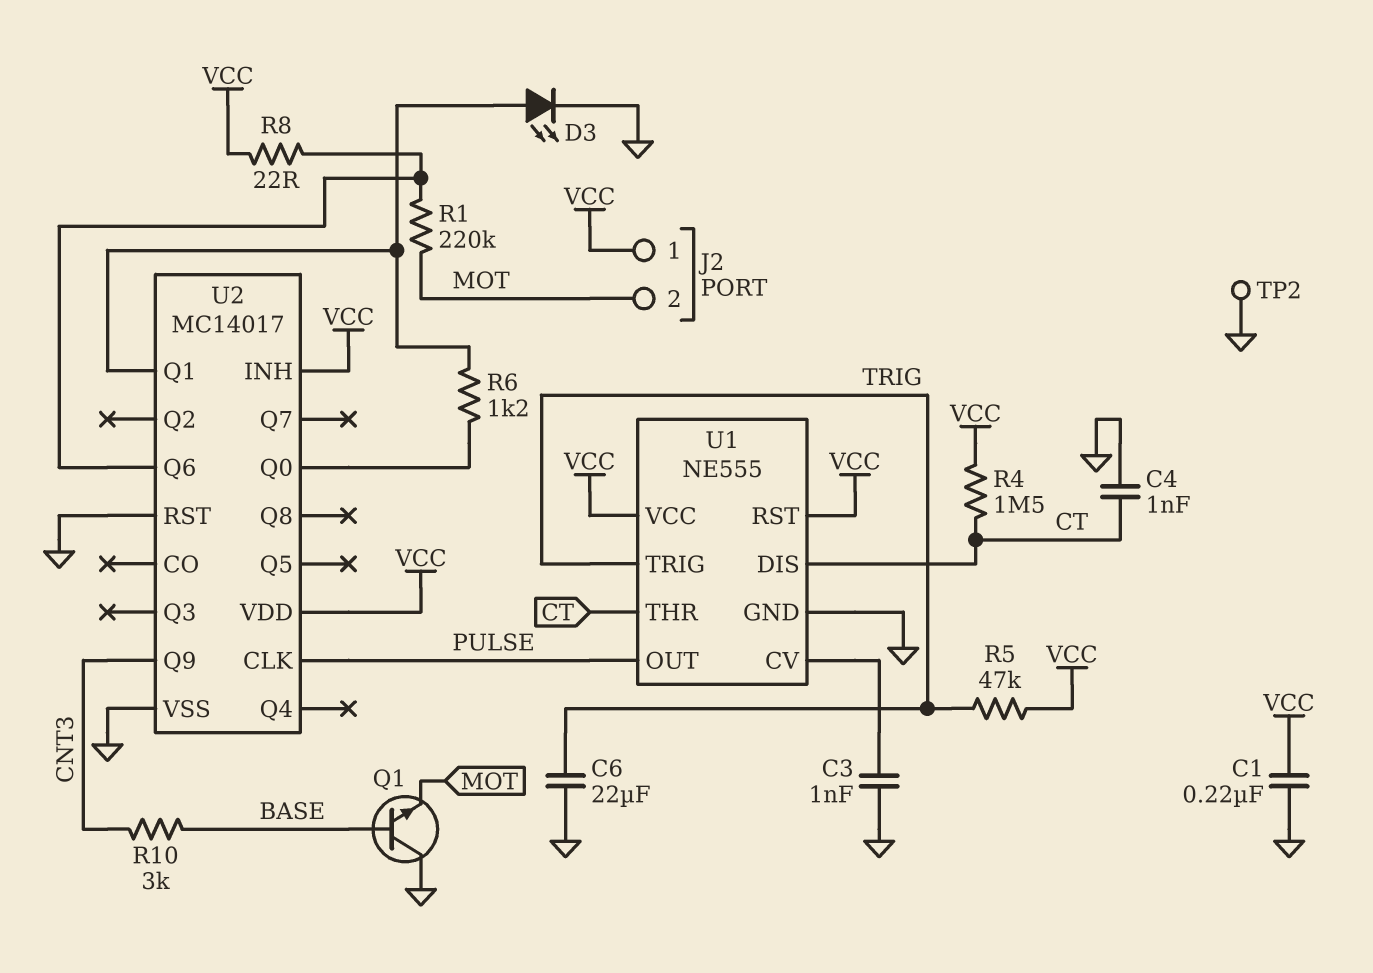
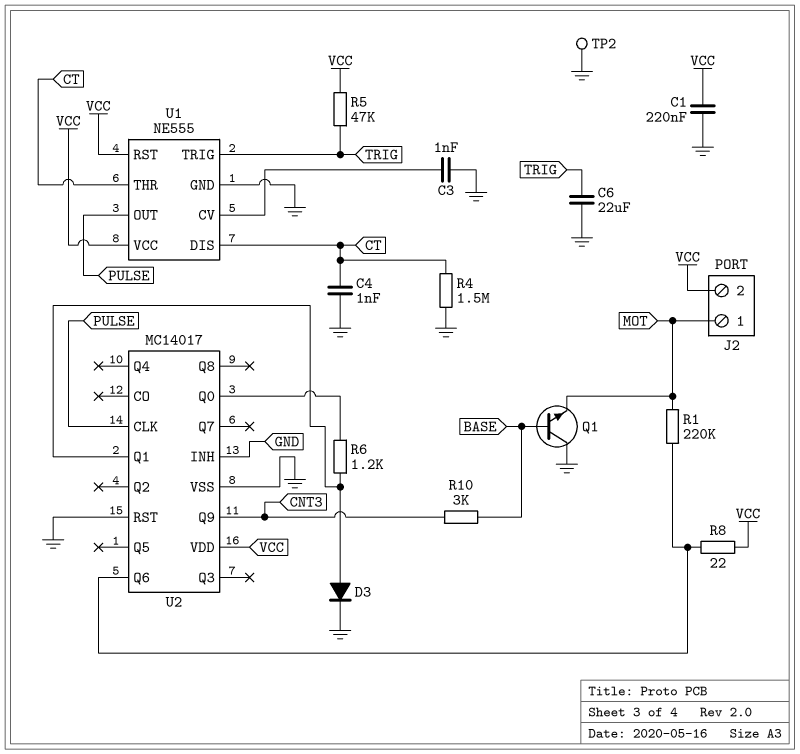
D3: LED (A U2/Q1, K GND) -> diode (A U2/Q1, K GND)
J2 pin 1: VCC -> MOT
J2 pin 2: MOT -> VCC
R4: 1.5M (CT, VCC) -> 1.5M (CT, GND)
U2 pin INH: VCC -> GND

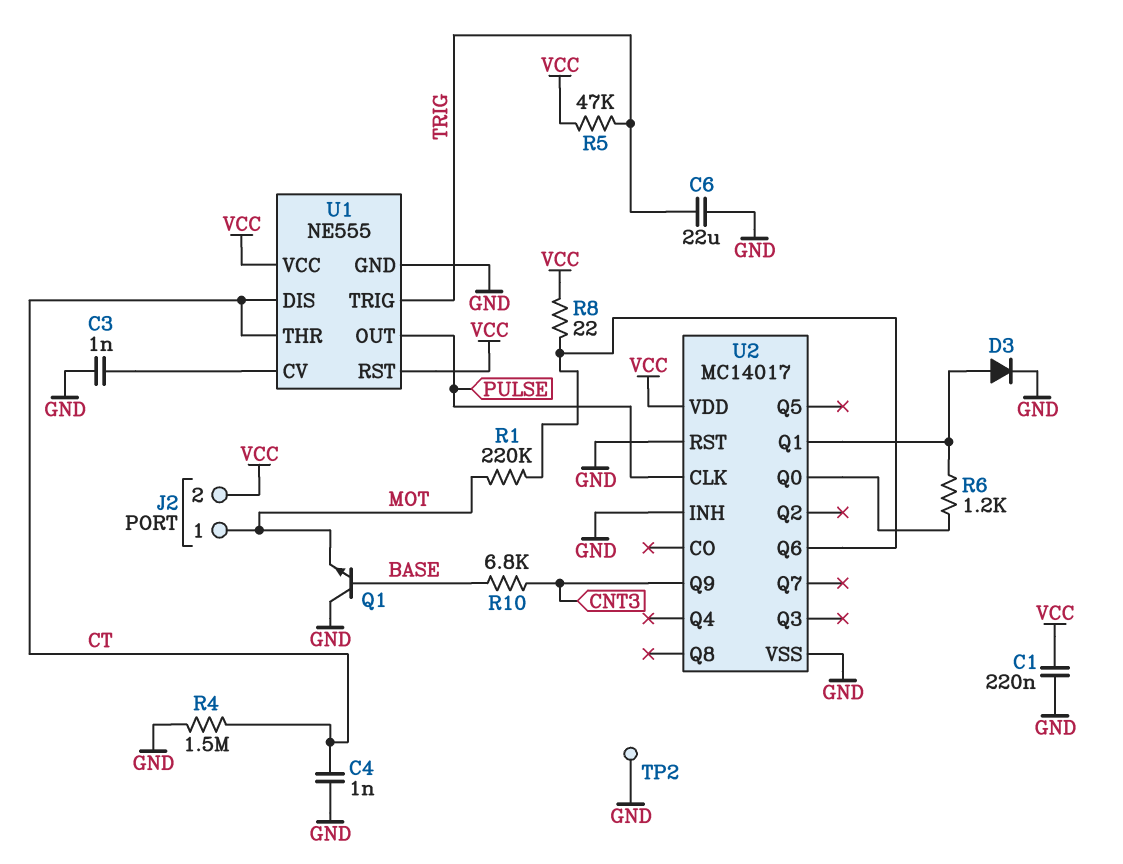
R10: 3k (BASE, CNT3) -> 6.8k (BASE, CNT3)

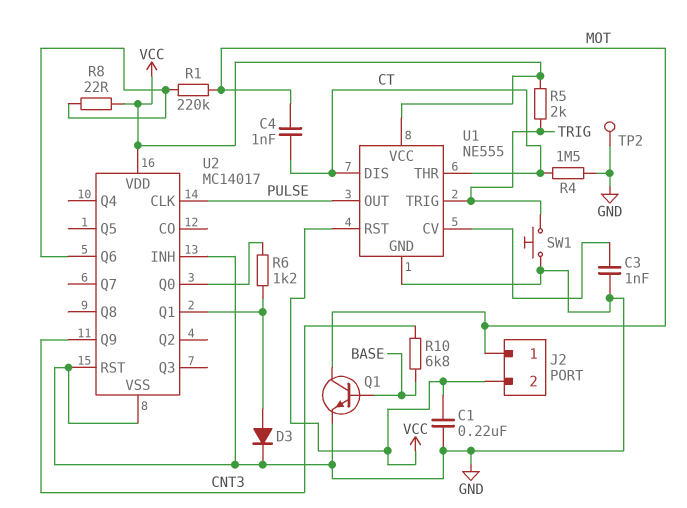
C4: 1nF (CT, GND) -> 1nF (CT, MOT)
C6: 22uF (GND, TRIG) -> none
Q1: NPN (B BASE, C GND, E MOT) -> NPN (B BASE, C MOT, E GND)
R5: 47k (TRIG, VCC) -> 2k (TRIG, VCC)
SW1: none -> button (GND, TRIG)

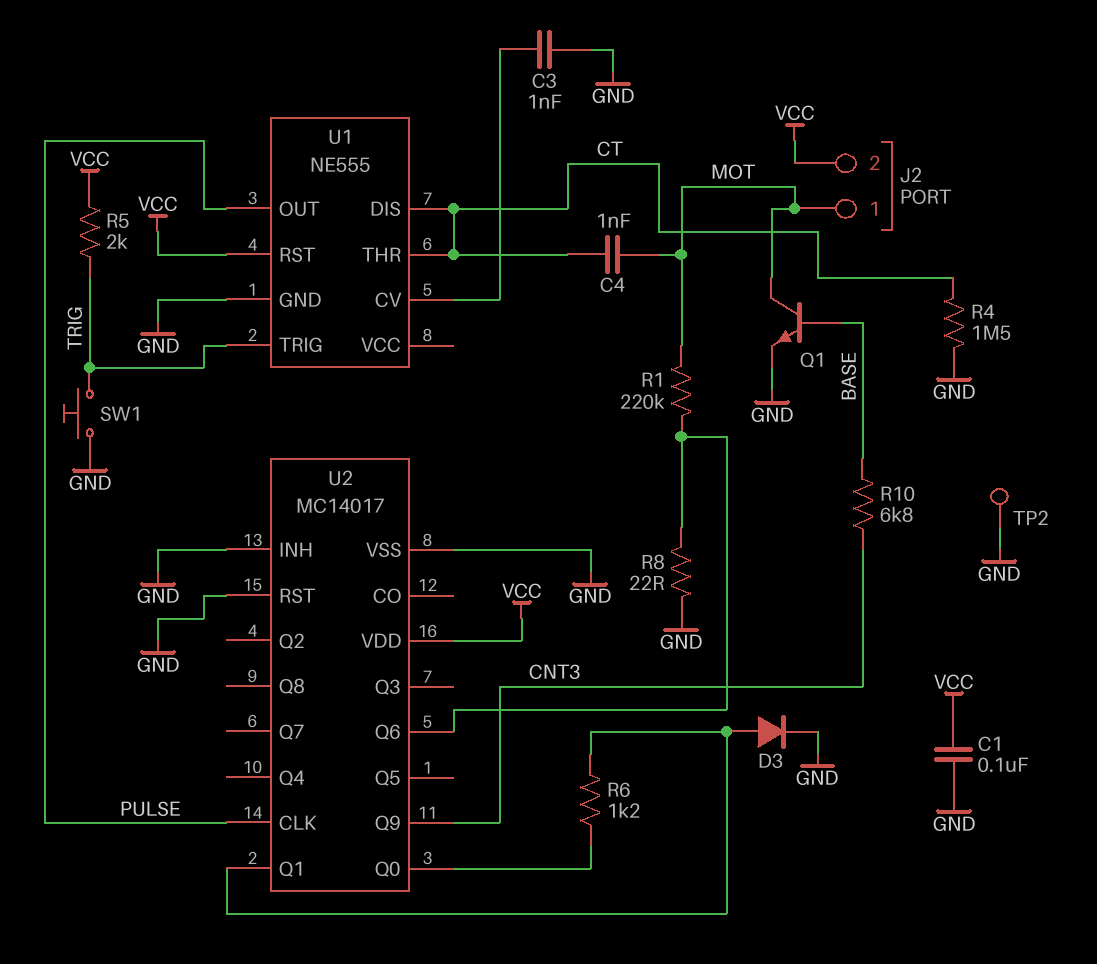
C1: 220nF (GND, VCC) -> 100nF (GND, VCC)
R8: 22 (U2/Q6, VCC) -> 22 (GND, U2/Q6)
U1 pin VCC: VCC -> none

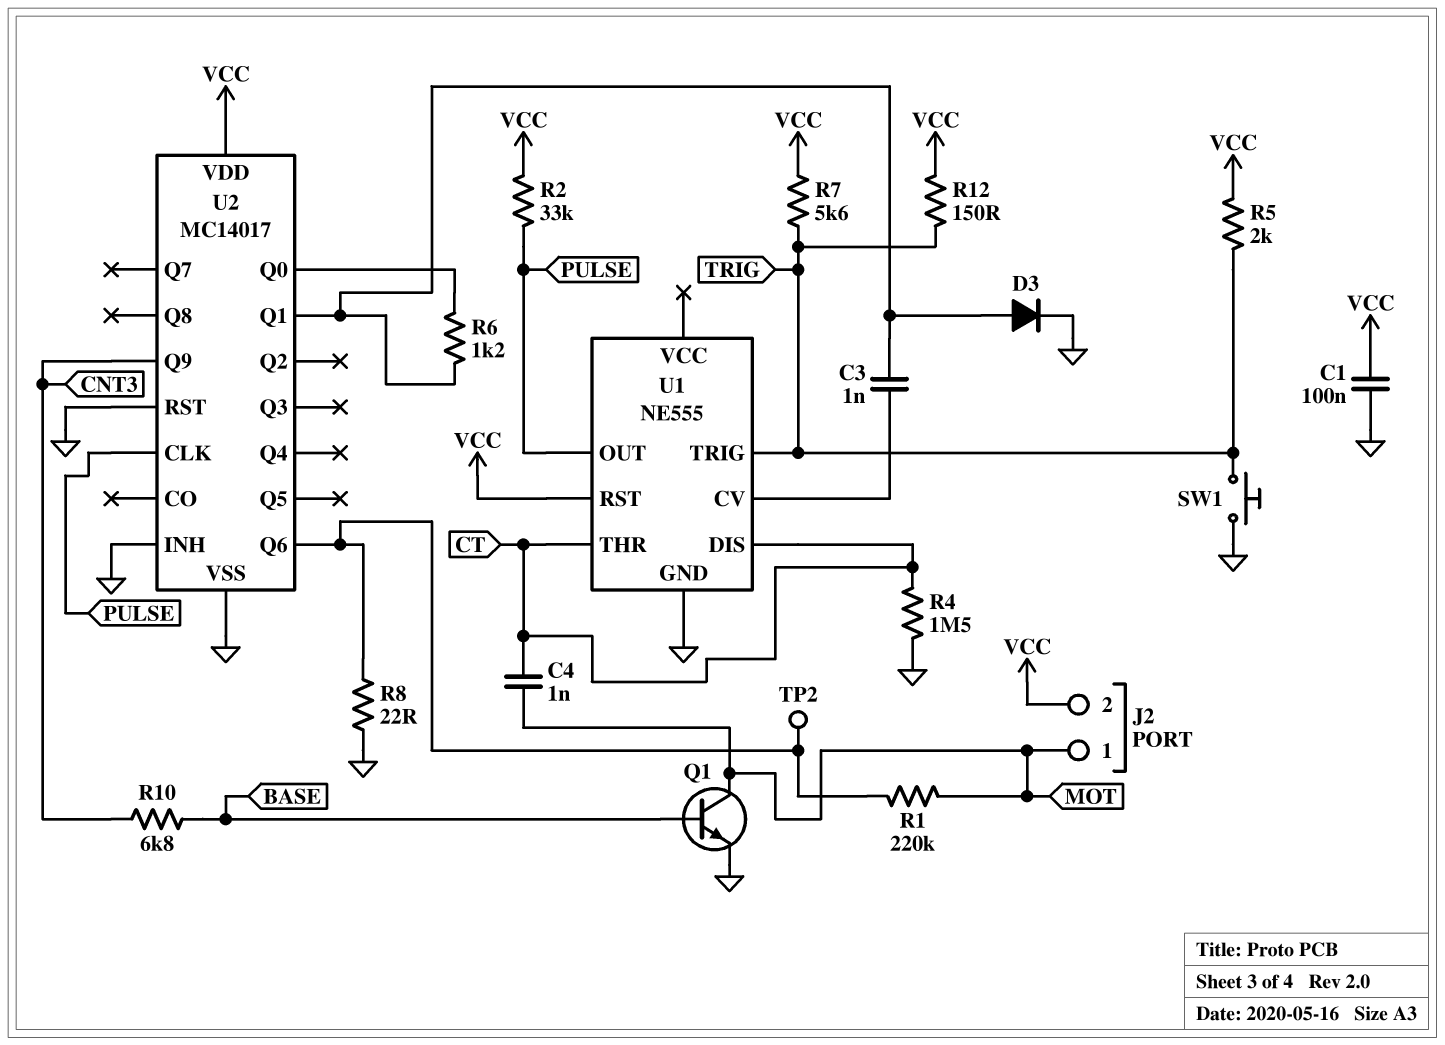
C3: 1nF (GND, U1/CV) -> 1nF (U1/CV, U2/Q1)
R2: none -> 33k (PULSE, VCC)
R7: none -> 5.6k (TRIG, VCC)
R12: none -> 150 (TRIG, VCC)
TP2: test point (GND) -> test point (U2/Q6)

